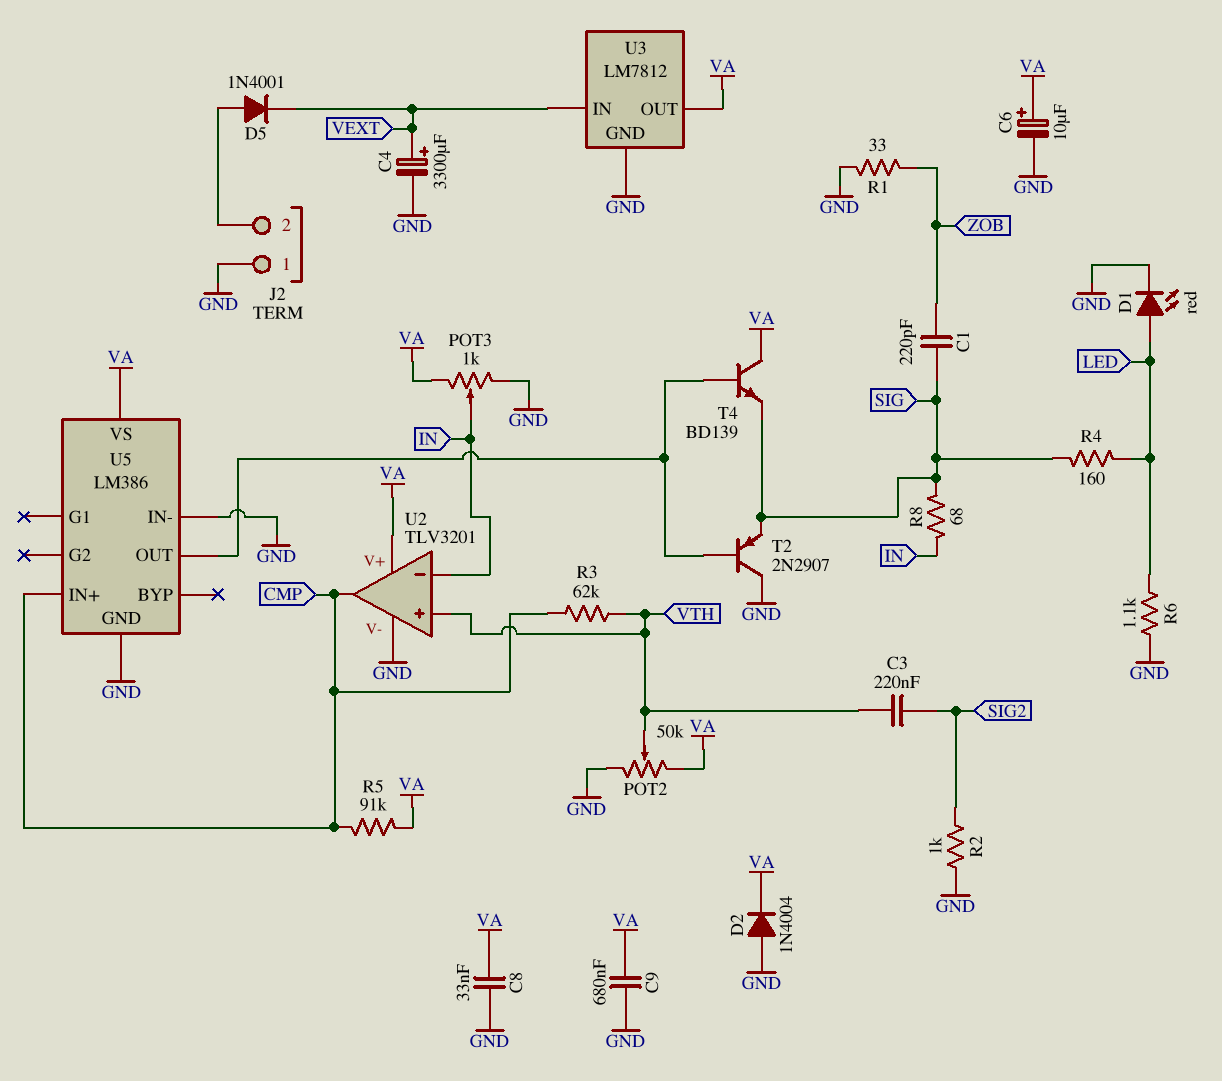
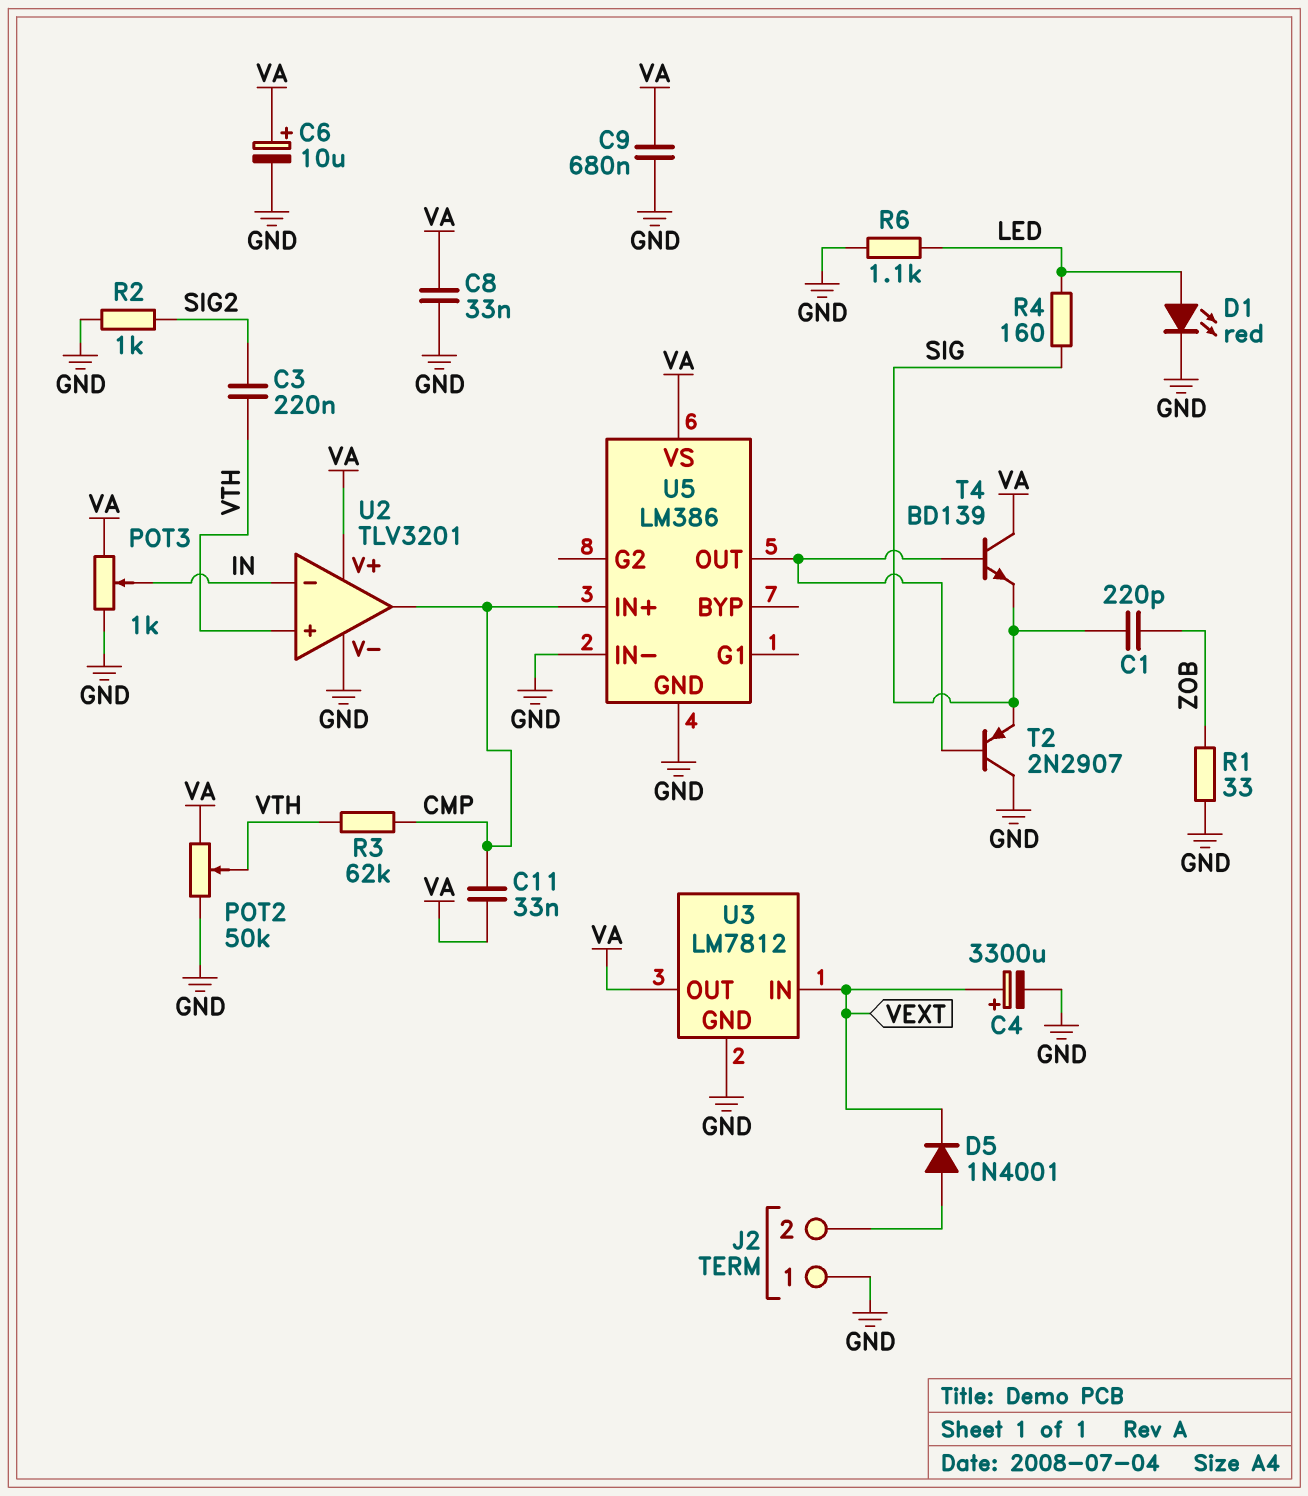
C11: none -> 33nF (CMP, VA)
D2: diode 1N4004 (A GND, K VA) -> none
R5: 91k (CMP, VA) -> none
R8: 68 (IN, SIG) -> none

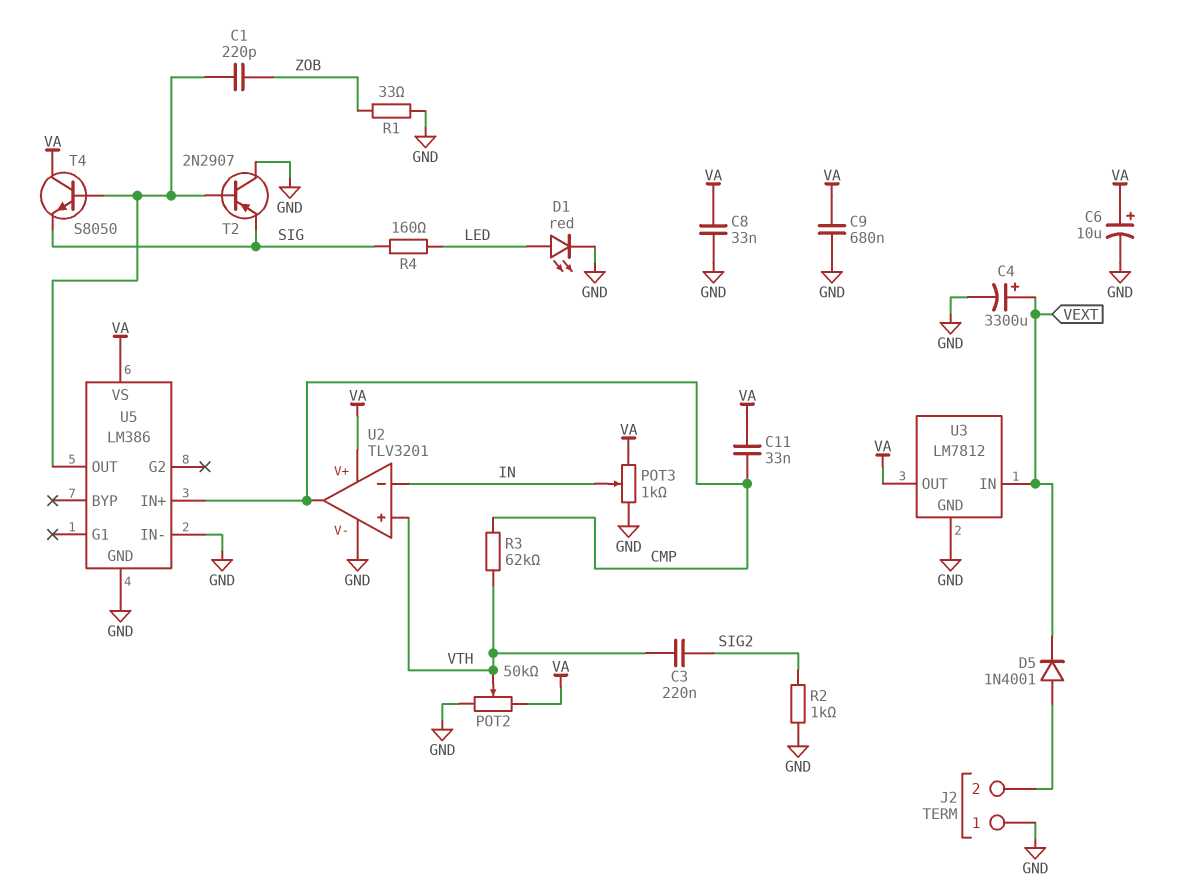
C1: 220pF (SIG, ZOB) -> 220pF (U5/OUT, ZOB)
R6: 1.1k (GND, LED) -> none
T4: NPN BD139 (B U5/OUT, C VA, E SIG) -> NPN S8050 (B U5/OUT, C VA, E SIG)

